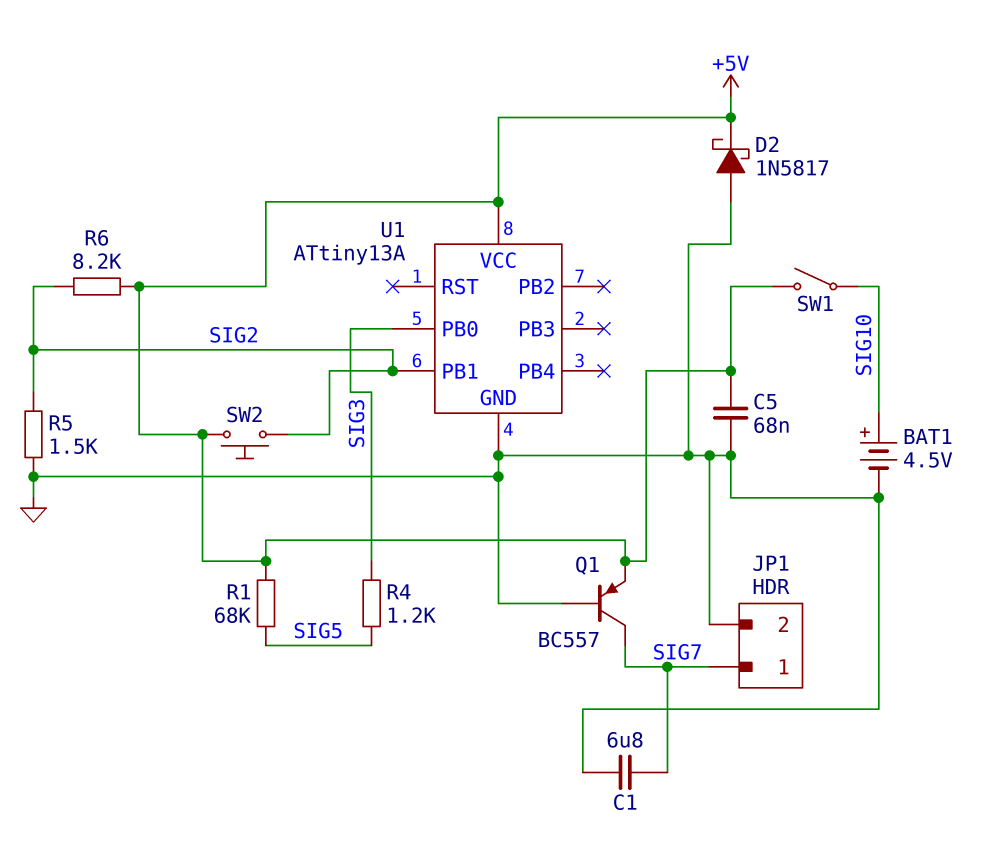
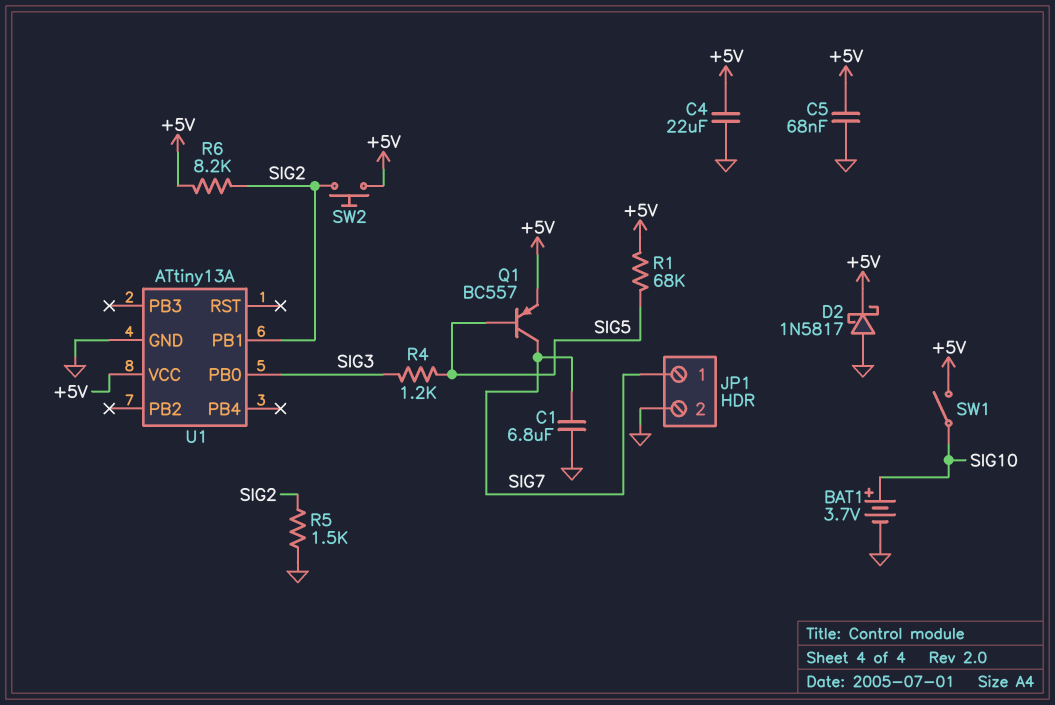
BAT1: 4.5V (plus SIG10, minus GND) -> 3.7V (plus SIG10, minus GND)
C4: none -> 22uF (+5V, GND)
Q1: PNP BC557 (B GND, C SIG7, E +5V) -> PNP BC557 (B SIG5, C SIG7, E +5V)

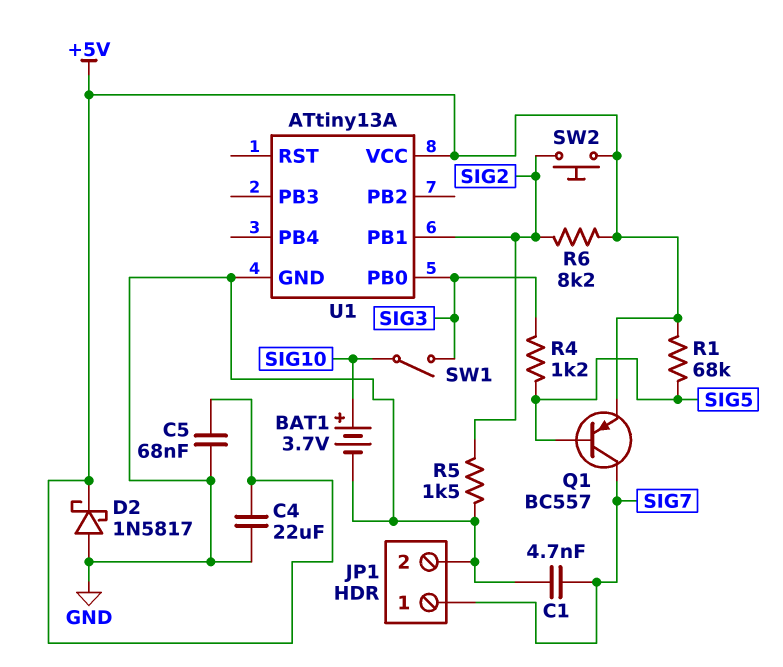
C1: 6.8uF (GND, SIG7) -> 4.7nF (GND, SIG7)
SW1: switch (+5V, SIG10) -> switch (SIG3, SIG10)

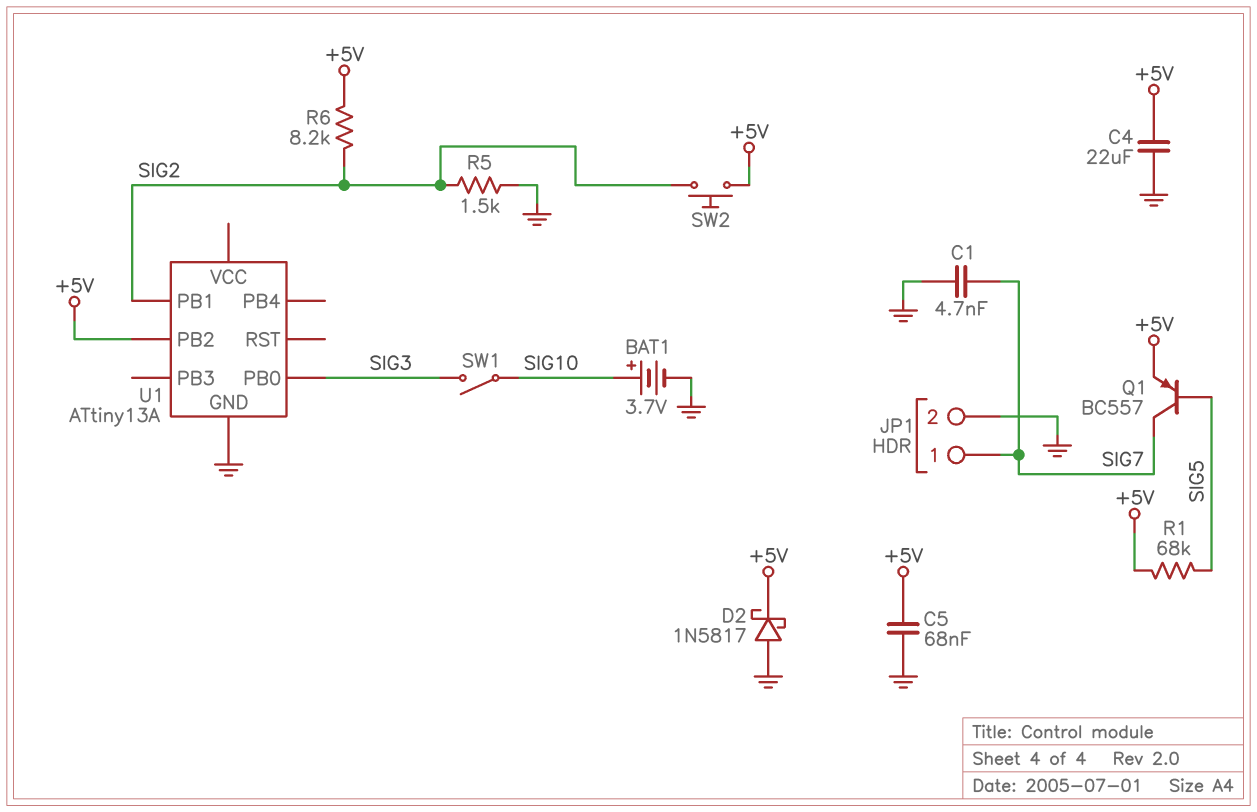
R4: 1.2k (SIG3, SIG5) -> none
U1 pin PB2: none -> +5V
U1 pin VCC: +5V -> none

